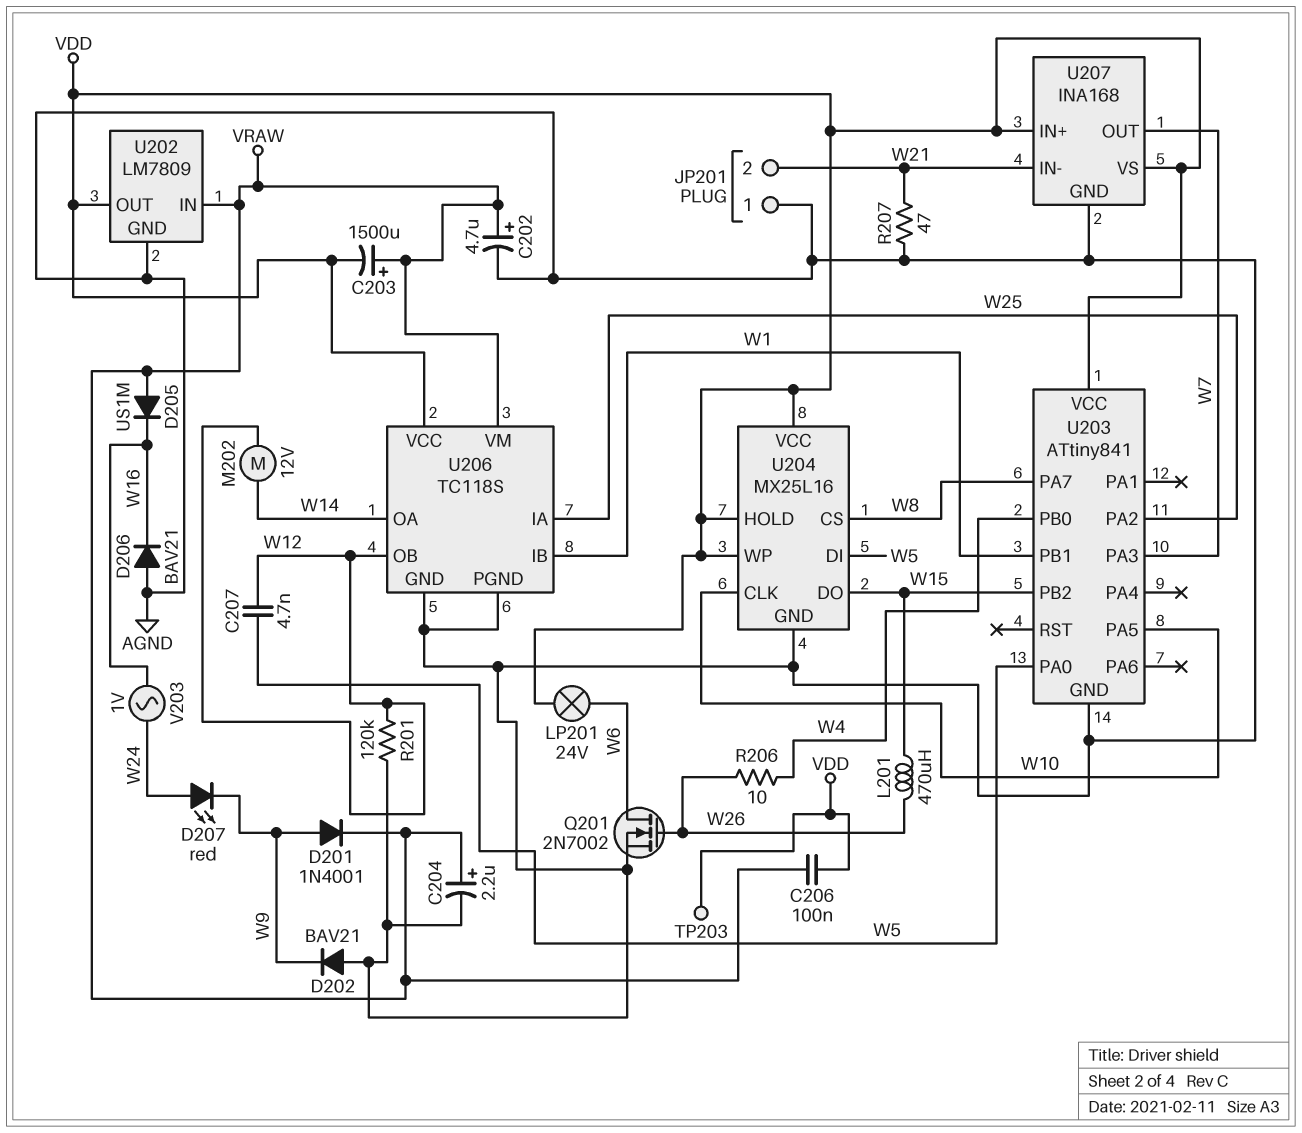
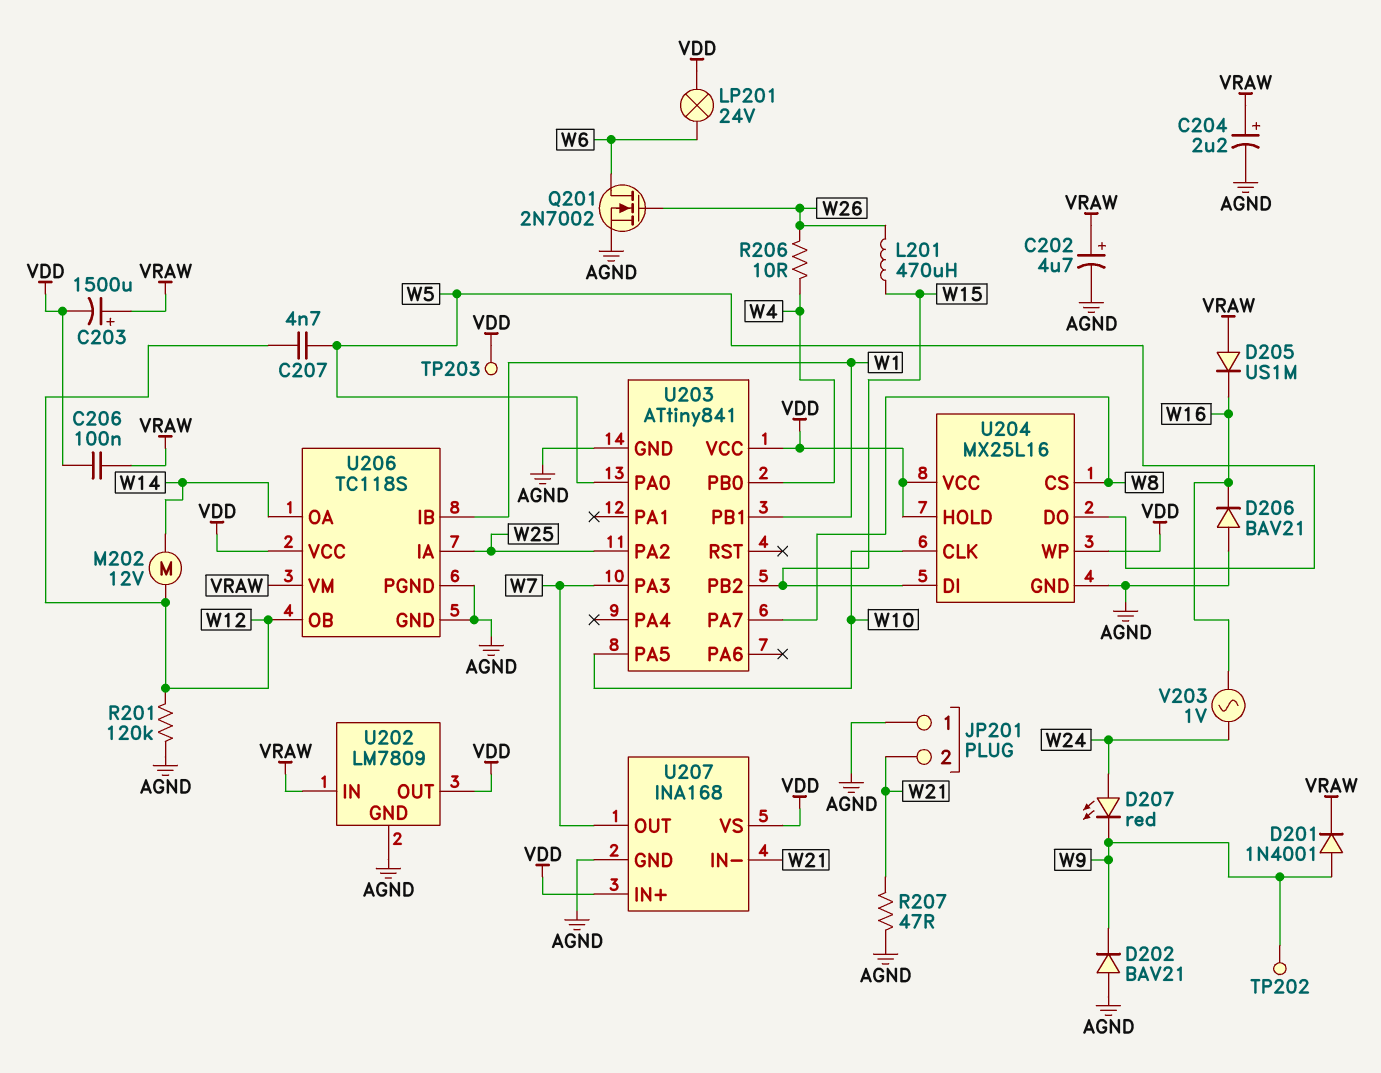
TP202: none -> test point (W9)
U204 pin DI: W5 -> W15
U204 pin DO: W15 -> W5

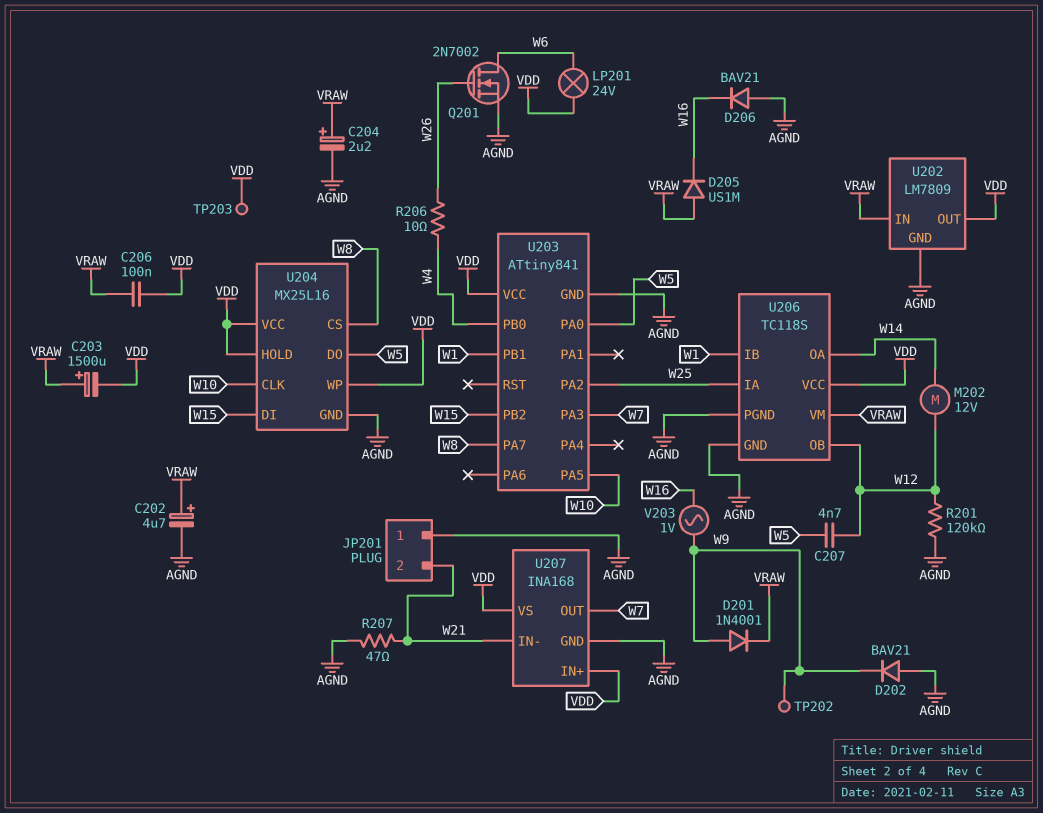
D207: LED red (A W24, K W9) -> none
L201: 470uH (W15, W26) -> none
V203: AC 1V (W16, W24) -> AC 1V (W9, W16)

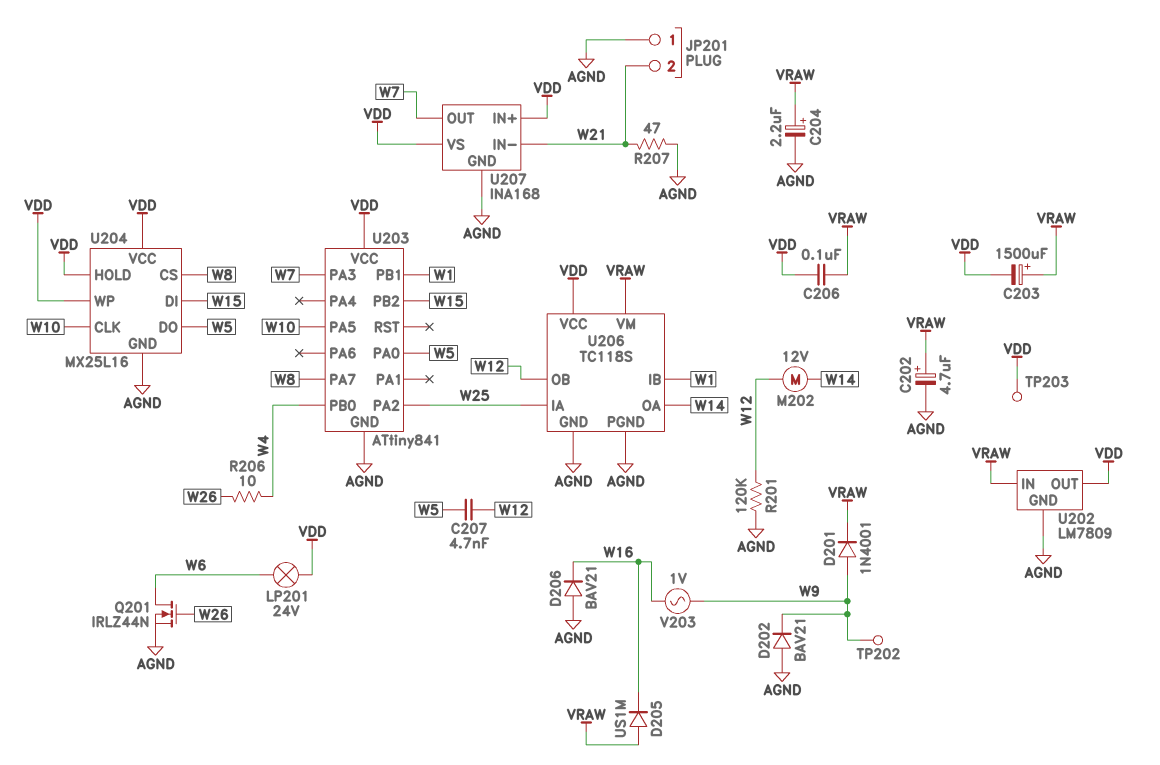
Q201: NMOS 2N7002 (G W26, D W6, S AGND) -> NMOS IRLZ44N (G W26, D W6, S AGND)

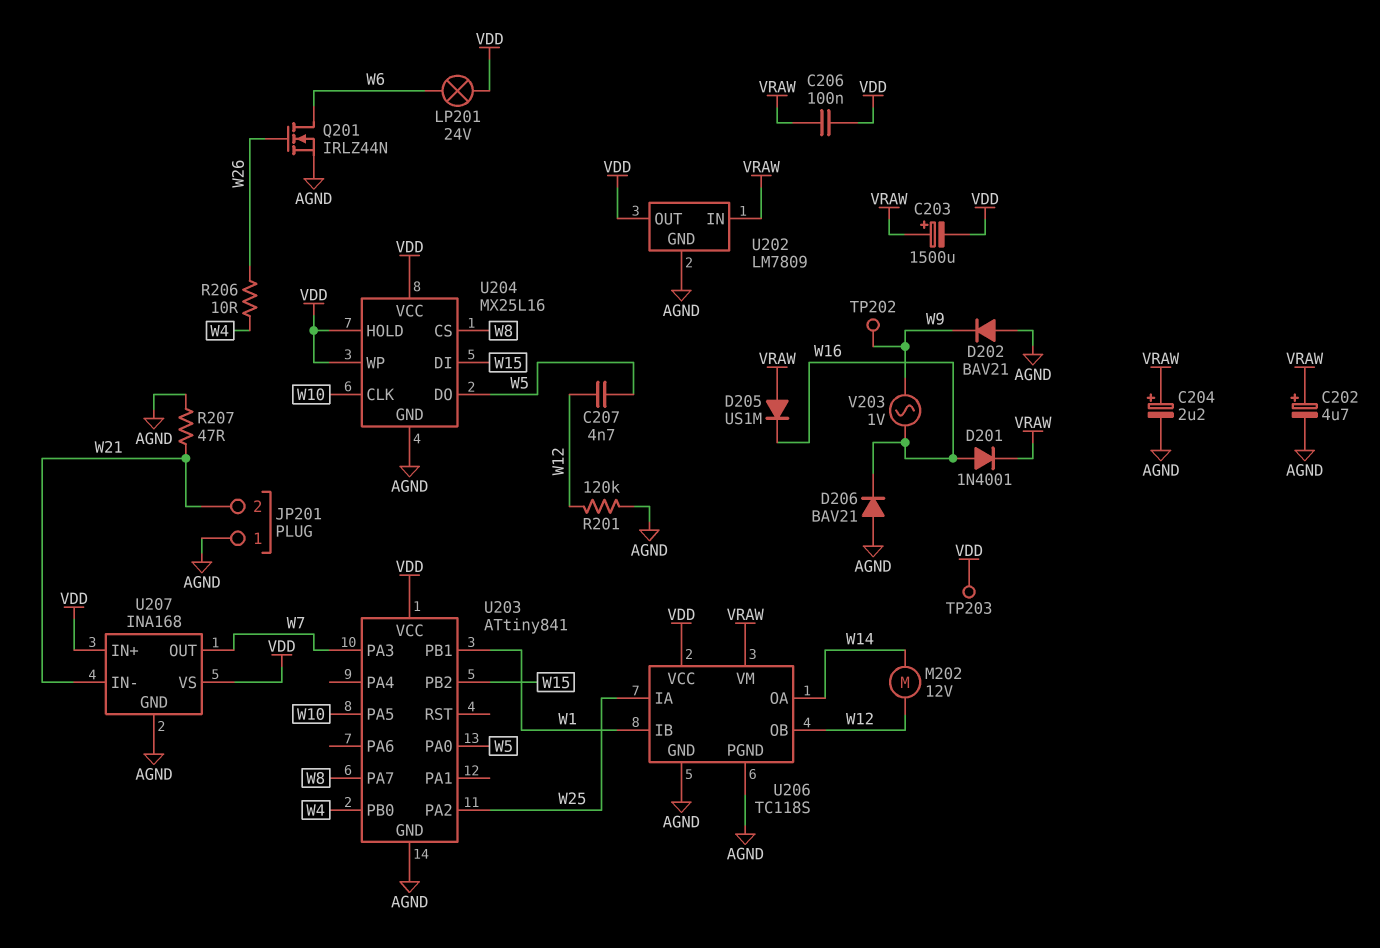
D201: diode 1N4001 (A W9, K VRAW) -> diode 1N4001 (A W16, K VRAW)

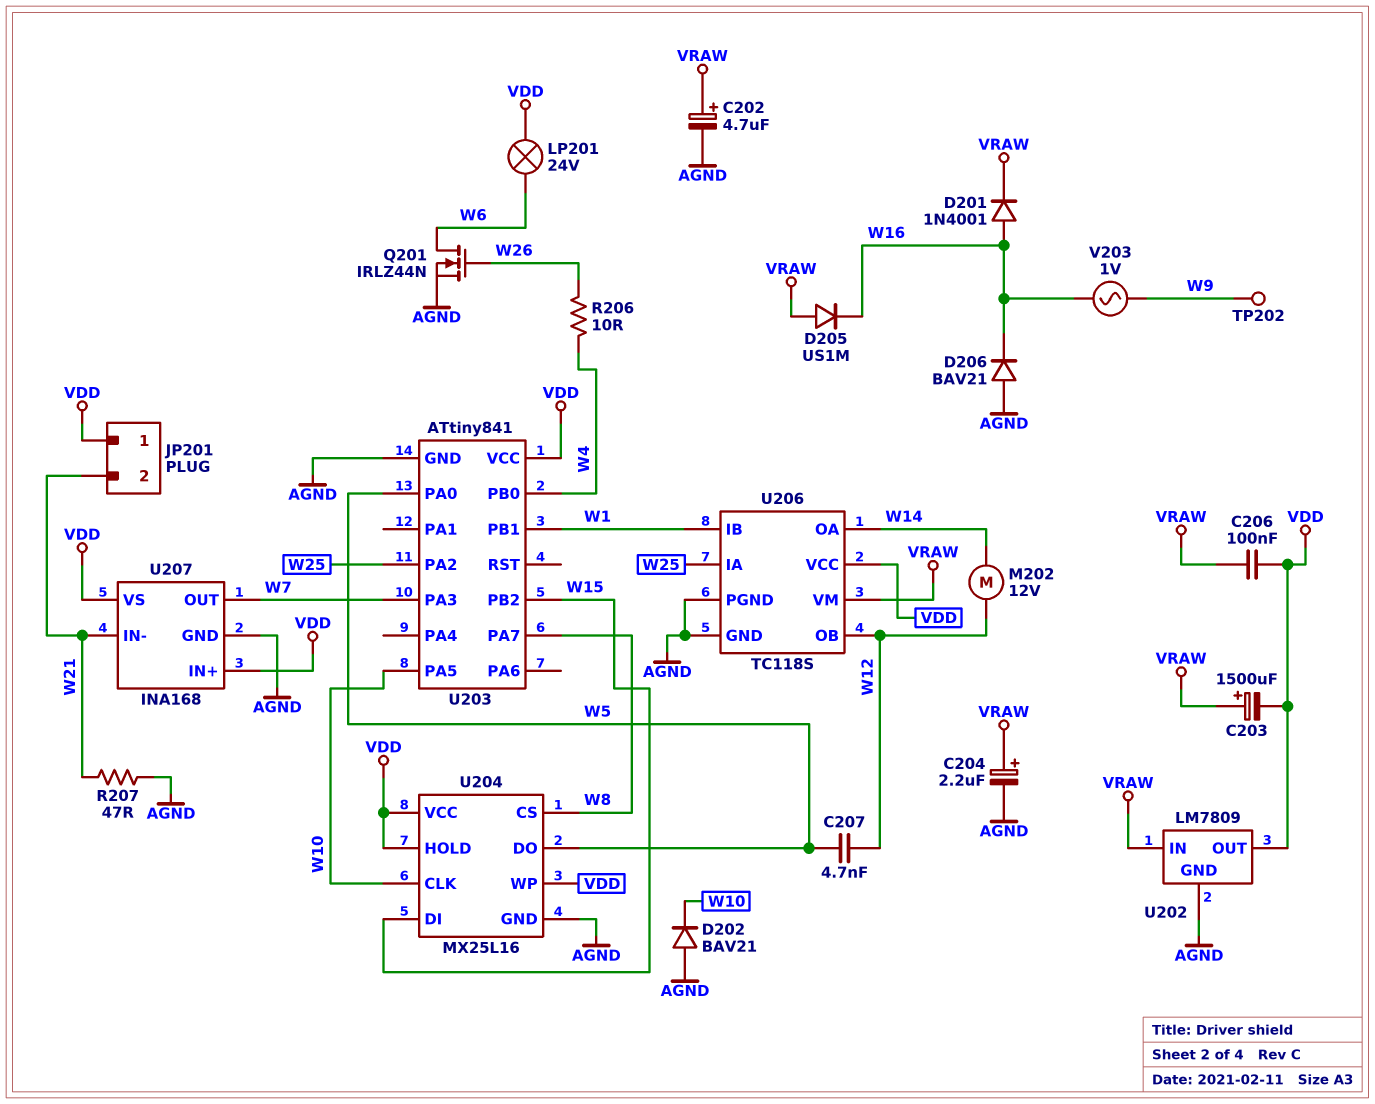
D202: diode BAV21 (A AGND, K W9) -> diode BAV21 (A AGND, K W10)
JP201 pin 1: AGND -> VDD
R201: 120k (AGND, W12) -> none
TP203: test point (VDD) -> none

